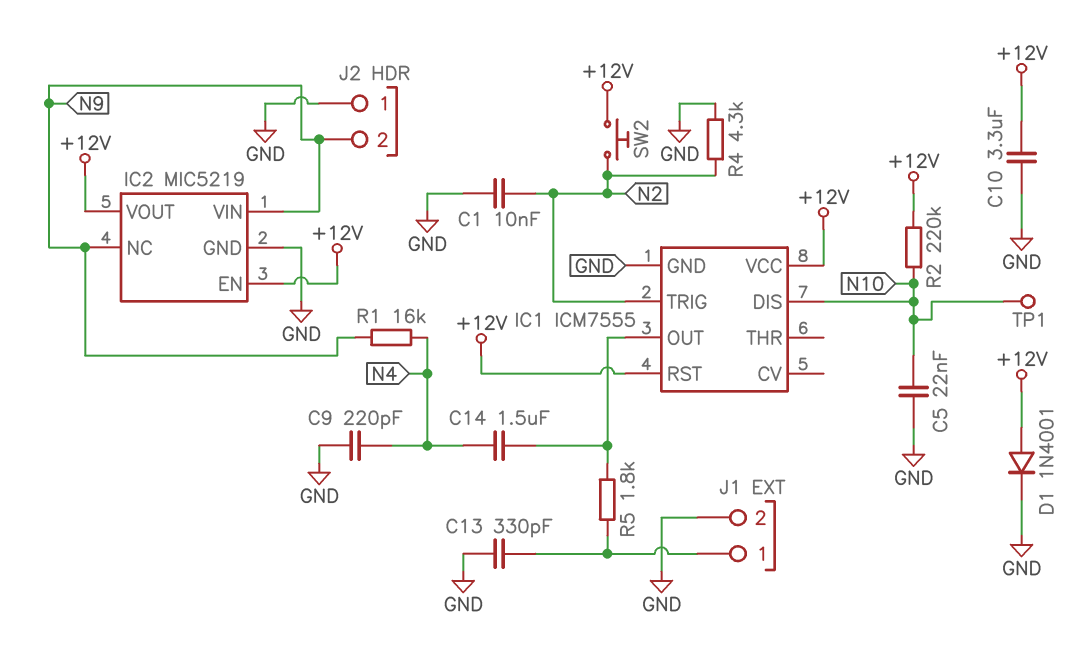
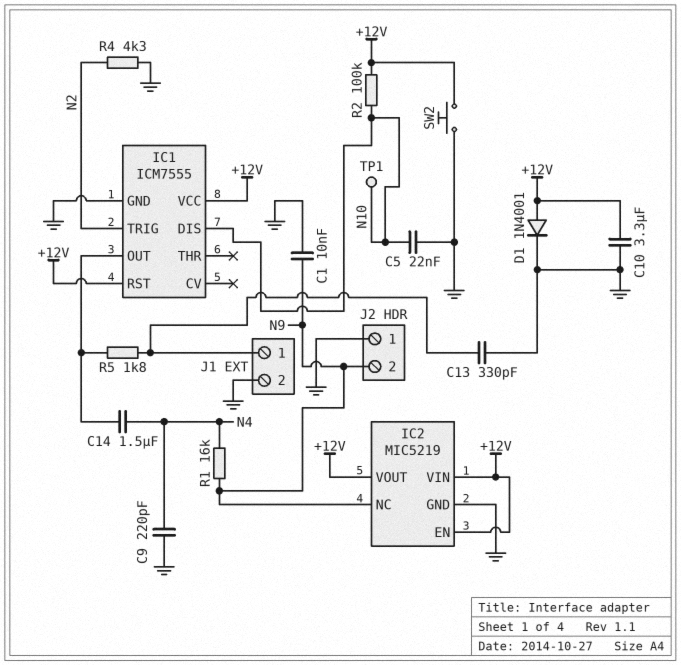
C1: 10nF (GND, N2) -> 10nF (GND, N9)
IC2 pin VIN: N9 -> +12V
R2: 220k (+12V, N10) -> 100k (+12V, N10)
SW2: button (+12V, N2) -> button (+12V, GND)

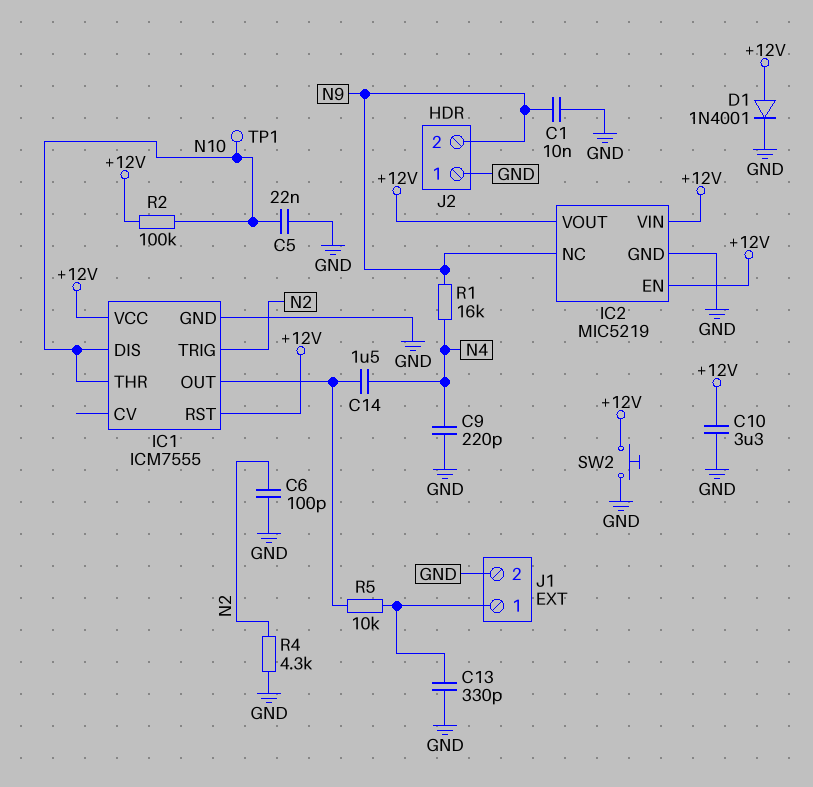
C6: none -> 100pF (GND, N2)
IC1 pin THR: none -> N10
R5: 1.8k (IC1/OUT, J1/1) -> 10k (IC1/OUT, J1/1)

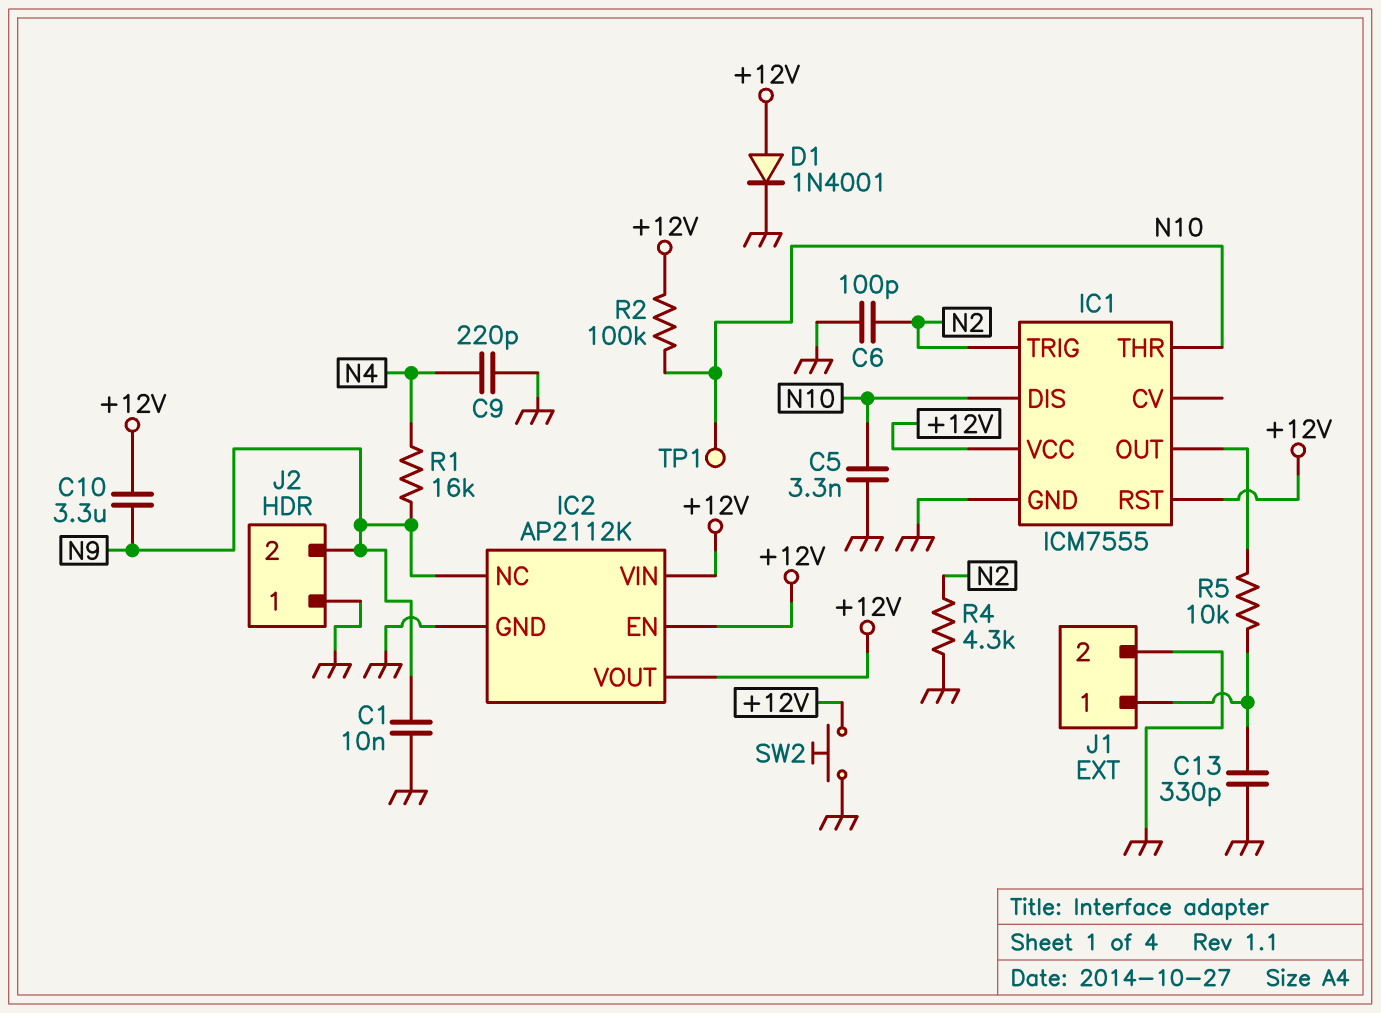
C5: 22nF (GND, N10) -> 3.3nF (GND, N10)
C10: 3.3uF (+12V, GND) -> 3.3uF (+12V, N9)
C14: 1.5uF (IC1/OUT, N4) -> none
IC2: MIC5219 -> AP2112K

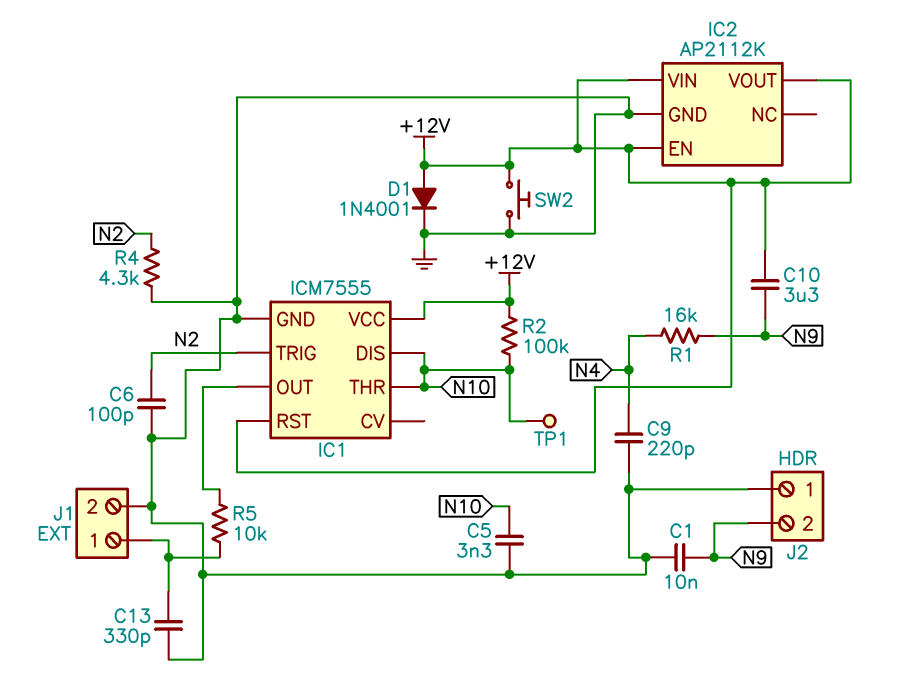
IC2 pin NC: N9 -> none

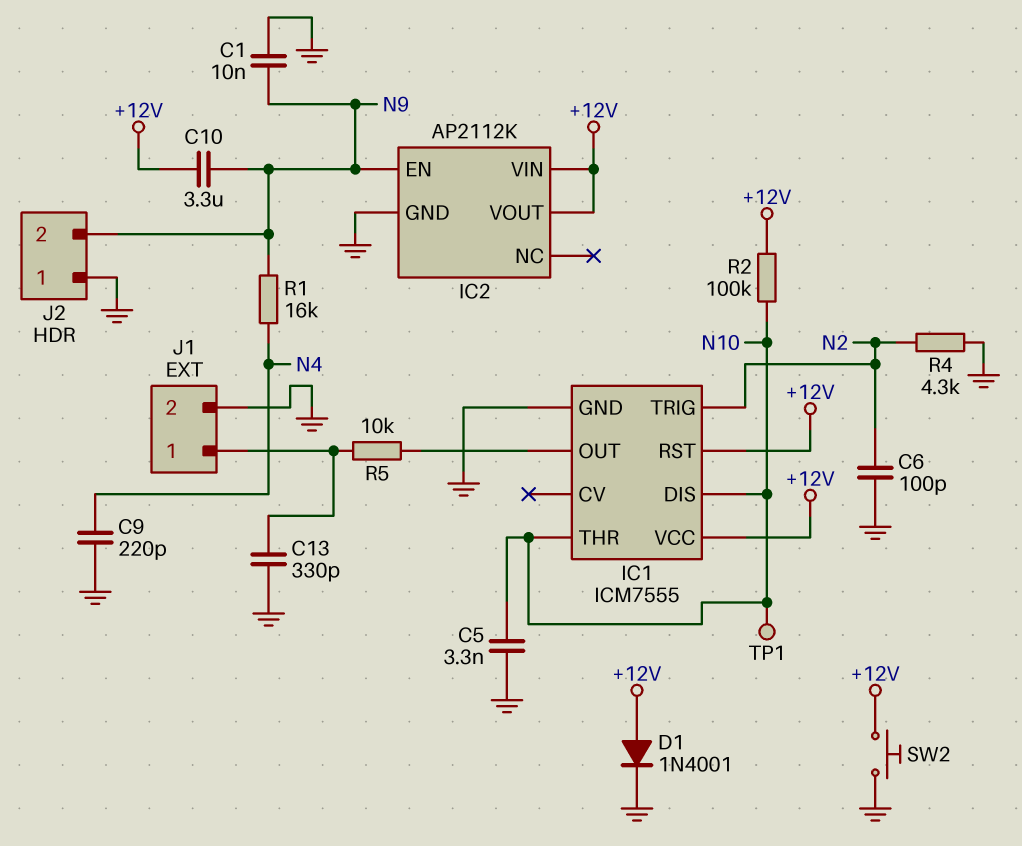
IC2 pin EN: +12V -> N9

